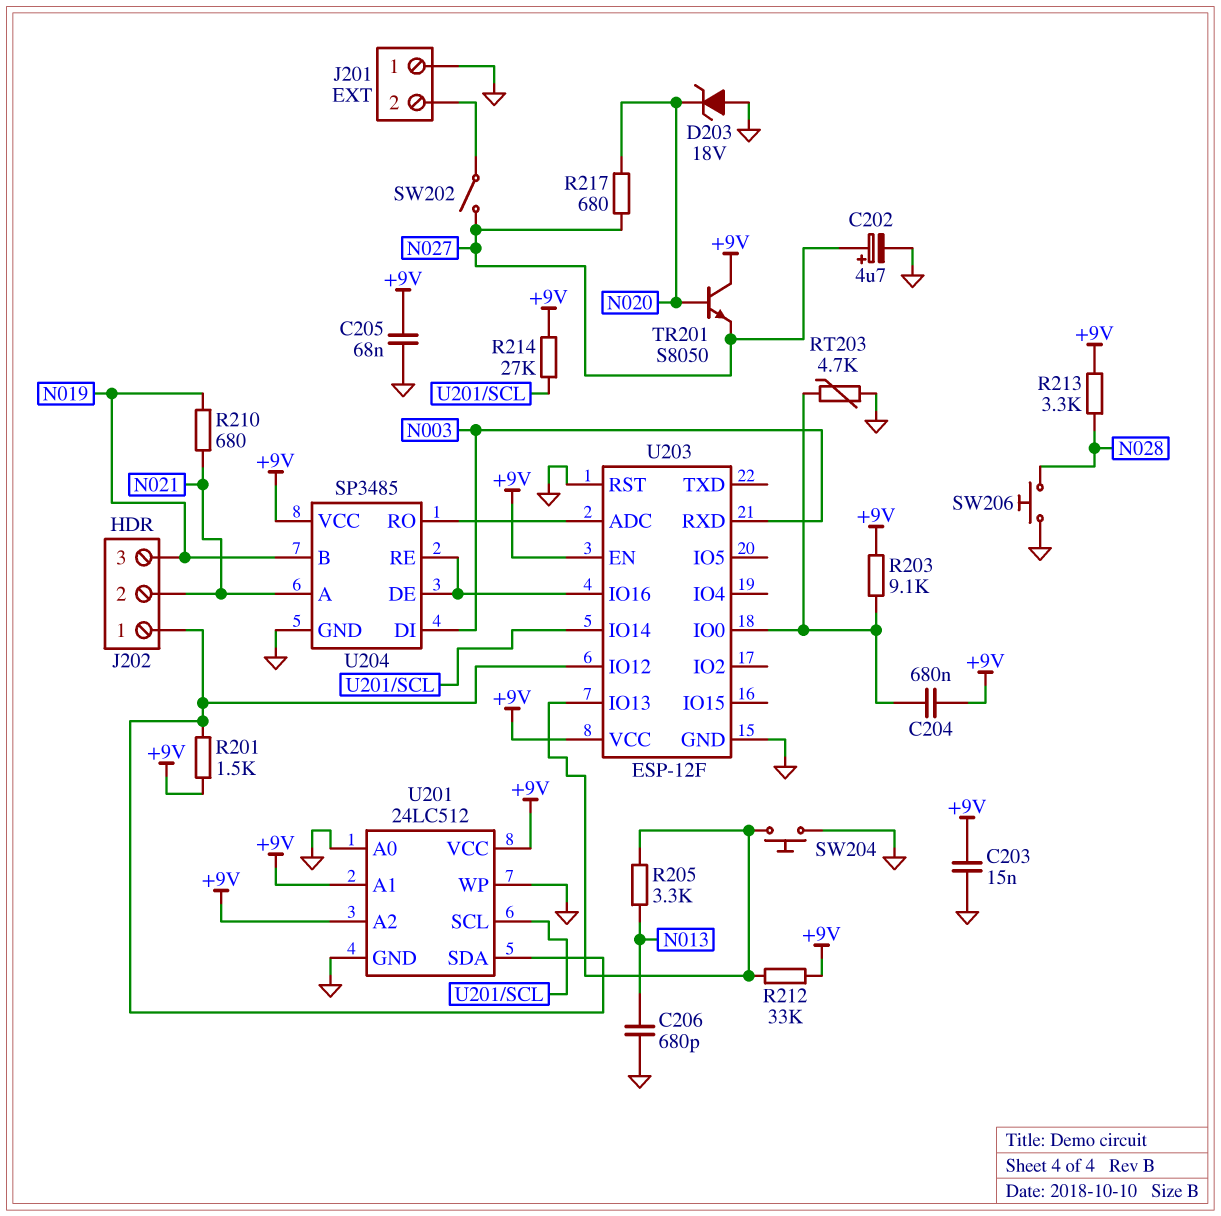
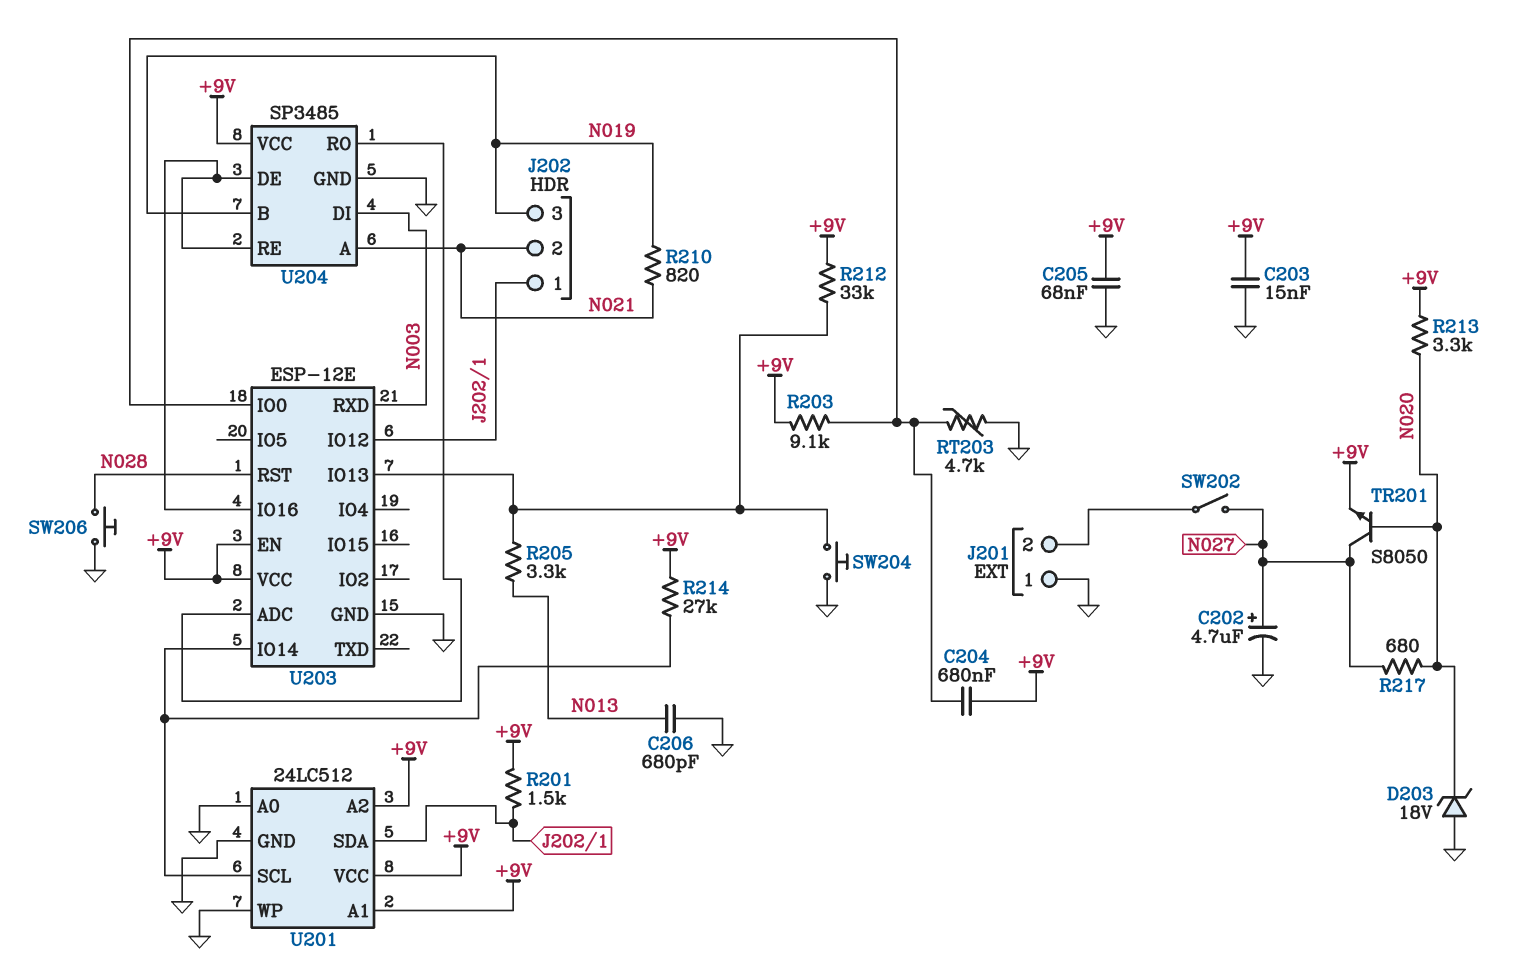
R210: 680 (N019, N021) -> 820 (N019, N021)
R213: 3.3k (+9V, N028) -> 3.3k (+9V, N020)
TR201: NPN S8050 (B N020, C +9V, E N027) -> NPN S8050 (B N020, C N027, E +9V)
U203: ESP-12F -> ESP-12E
U203 pin RST: GND -> N028

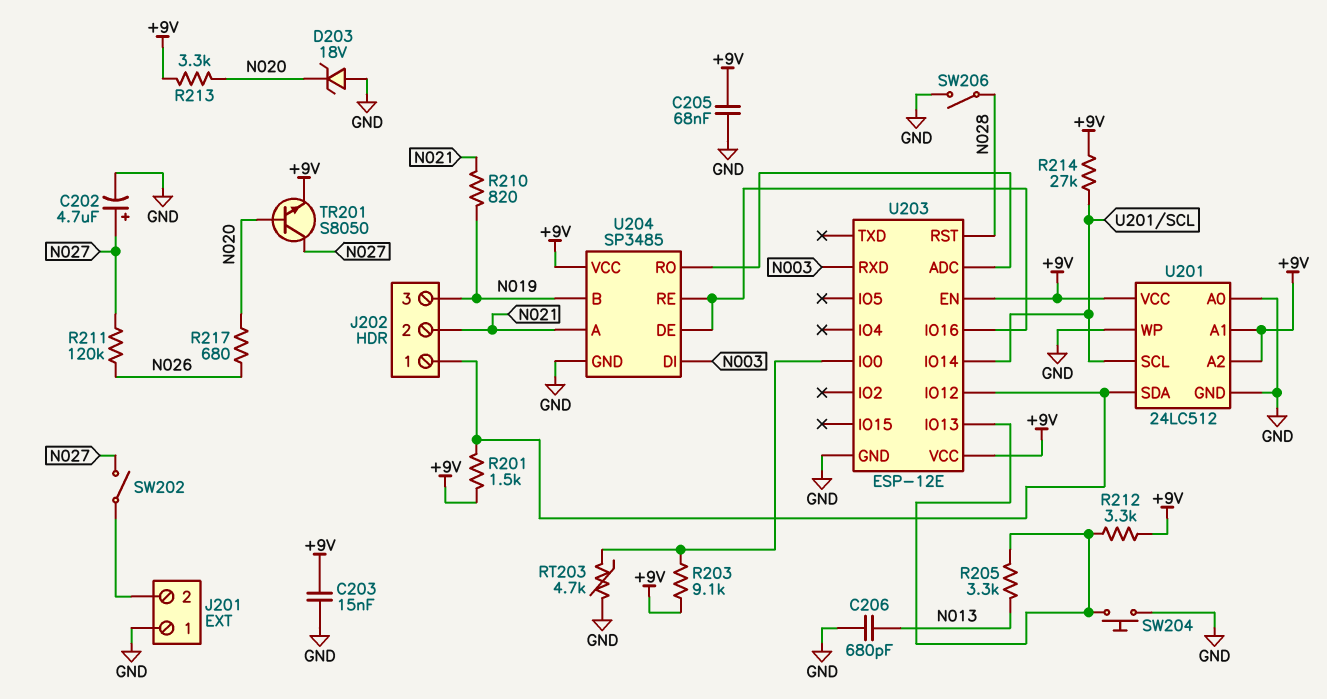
C204: 680nF (+9V, U203/IO0) -> none
R211: none -> 120k (N026, N027)
R212: 33k (+9V, U203/IO13) -> 3.3k (+9V, U203/IO13)
R217: 680 (N020, N027) -> 680 (N020, N026)
SW206: button (GND, N028) -> switch (GND, N028)

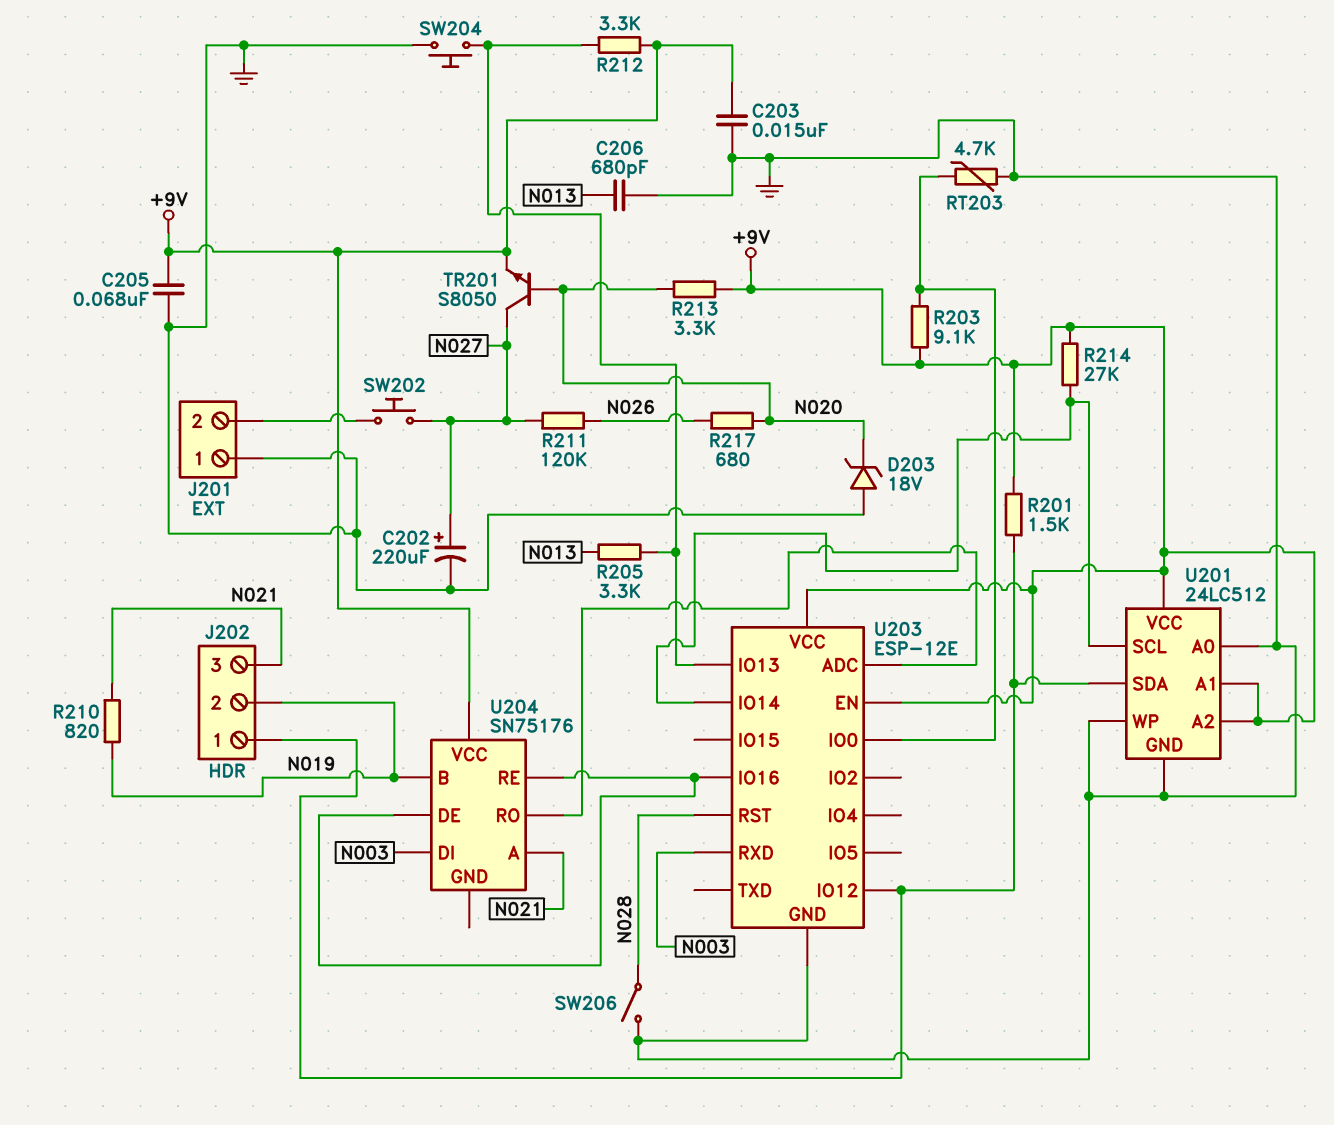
C202: 4.7uF (plus N027, minus GND) -> 220uF (plus N027, minus GND)
J202 pin 2: N021 -> N019
J202 pin 3: N019 -> N021
SW202: switch (J201/2, N027) -> button (J201/2, N027)
U204: SP3485 -> SN75176
U204 pin GND: GND -> none

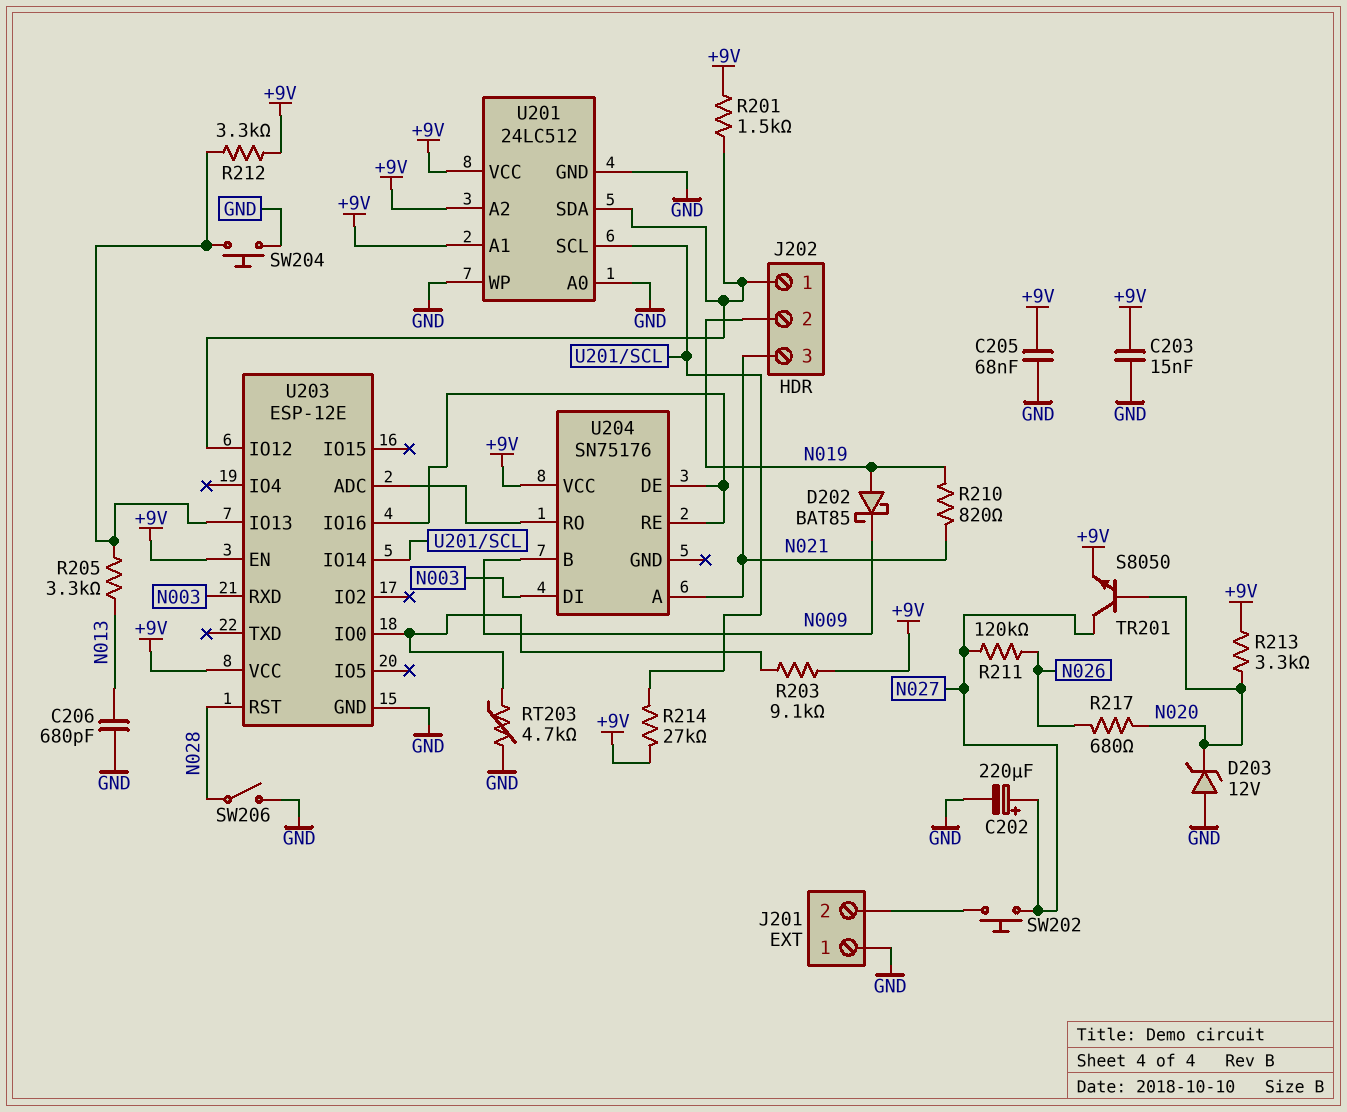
D202: none -> schottky BAT85 (A N019, K N009)
D203: zener 18V (A GND, K N020) -> zener 12V (A GND, K N020)
U204 pin B: N019 -> N009

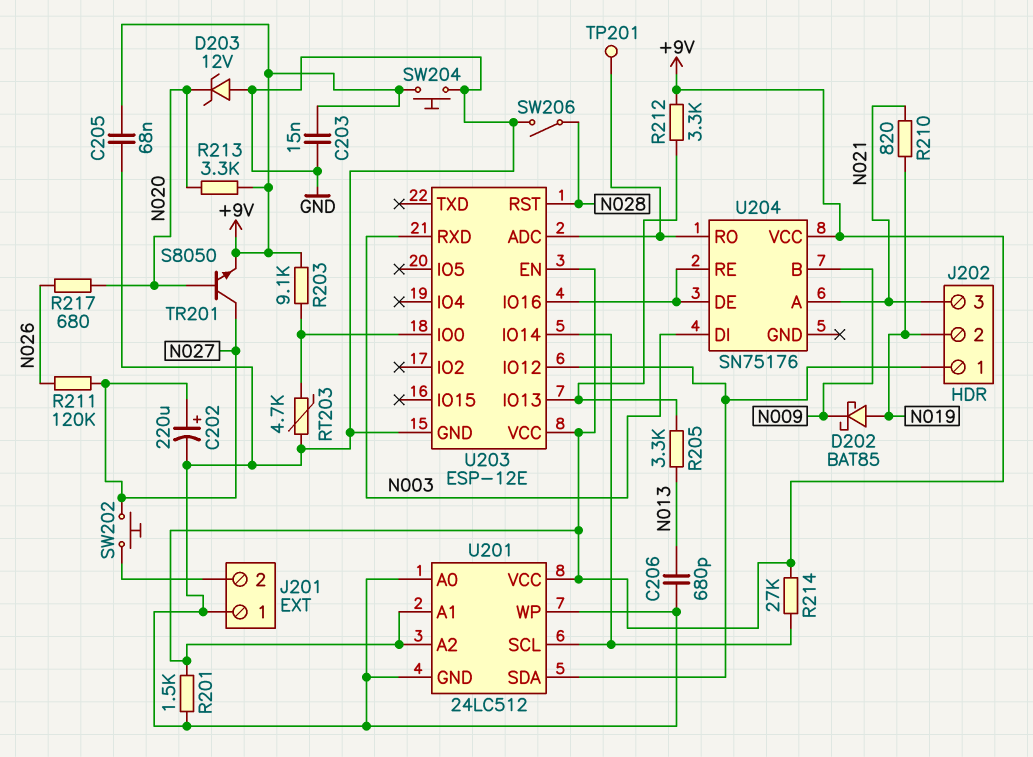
R201: 1.5k (+9V, J202/1) -> 1.5k (+9V, GND)
SW204: button (GND, U203/IO13) -> button (+9V, GND)
TP201: none -> test point (U203/ADC)

